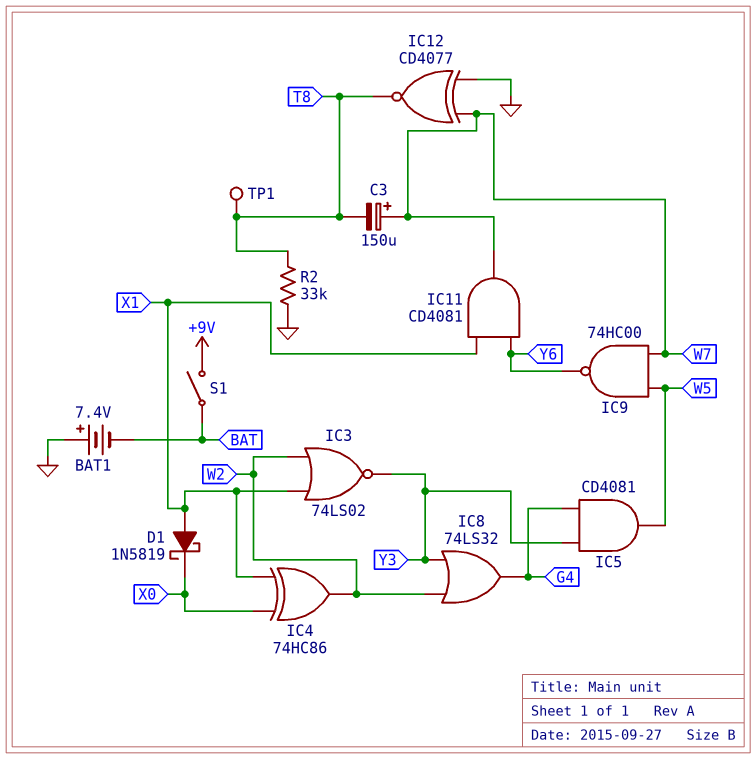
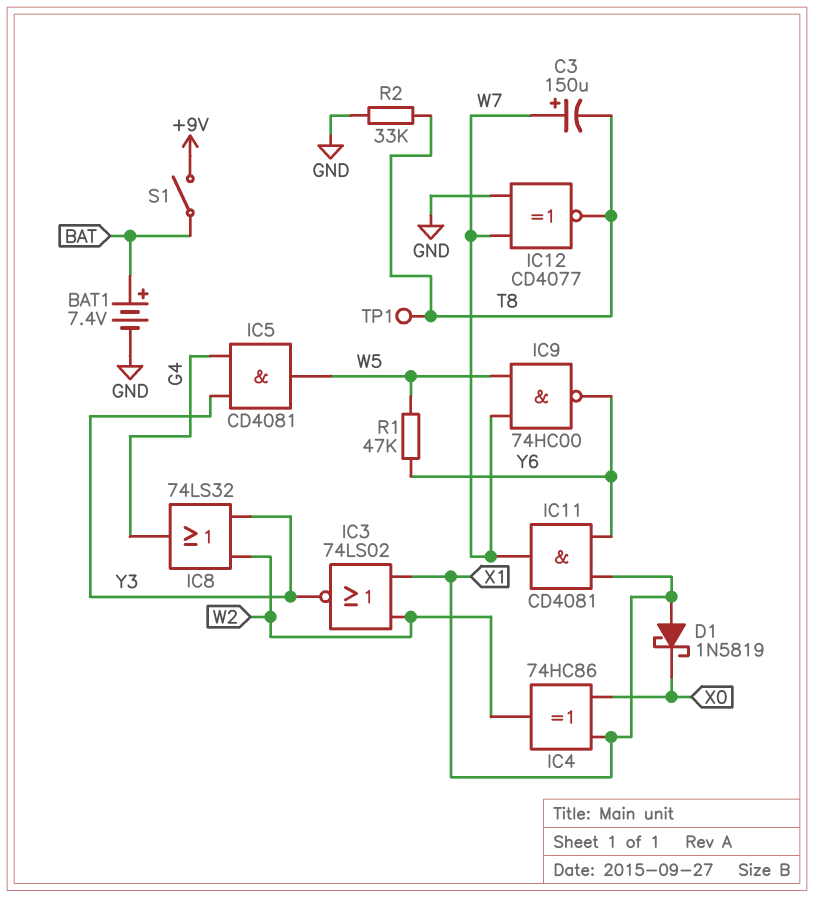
BAT1: 7.4V (plus GND, minus BAT) -> 7.4V (plus BAT, minus GND)
R1: none -> 47k (W5, Y6)

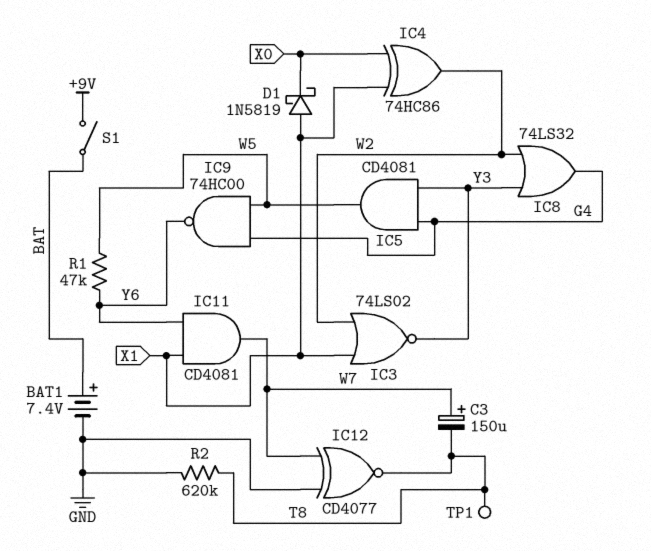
IC9: NAND 74HC00 (in W5, in W7, out Y6) -> NAND 74HC00 (in G4, in W5, out Y6)
R2: 33k (GND, T8) -> 620k (GND, T8)

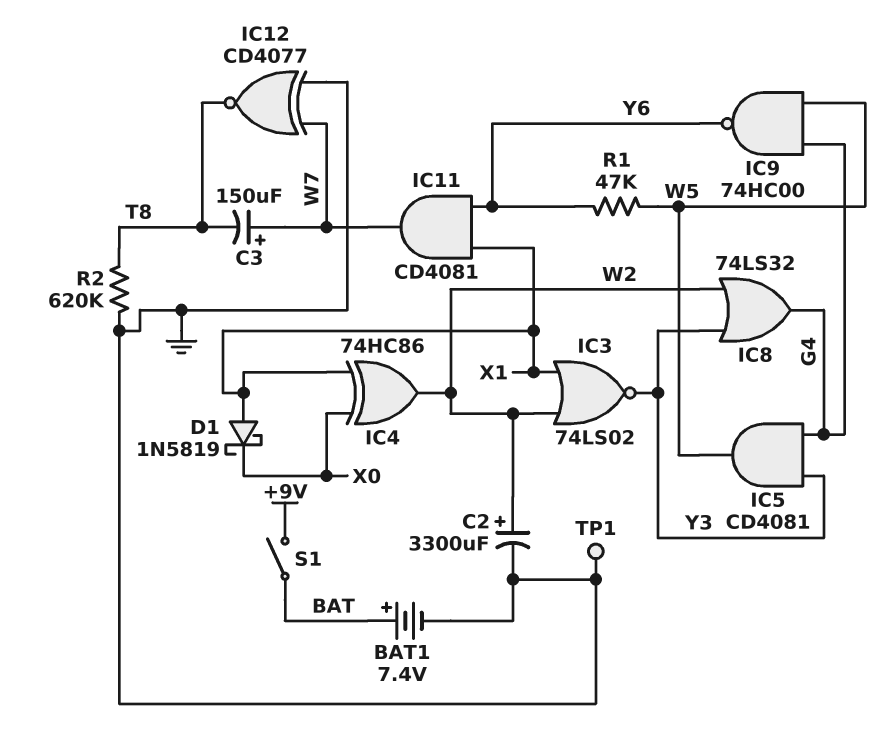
C2: none -> 3300uF (plus W2, minus GND)
TP1: test point (T8) -> test point (GND)

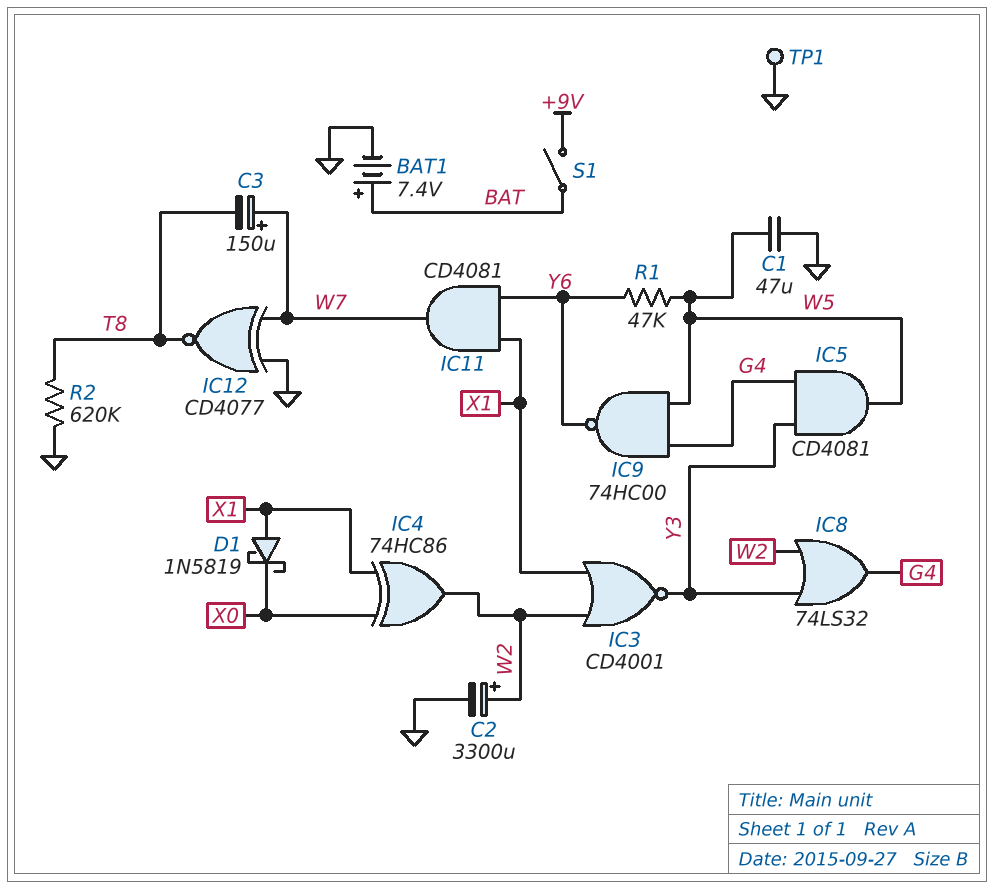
C1: none -> 47uF (GND, W5)
IC3: NOR 74LS02 (in W2, in X1, out Y3) -> NOR CD4001 (in W2, in X1, out Y3)

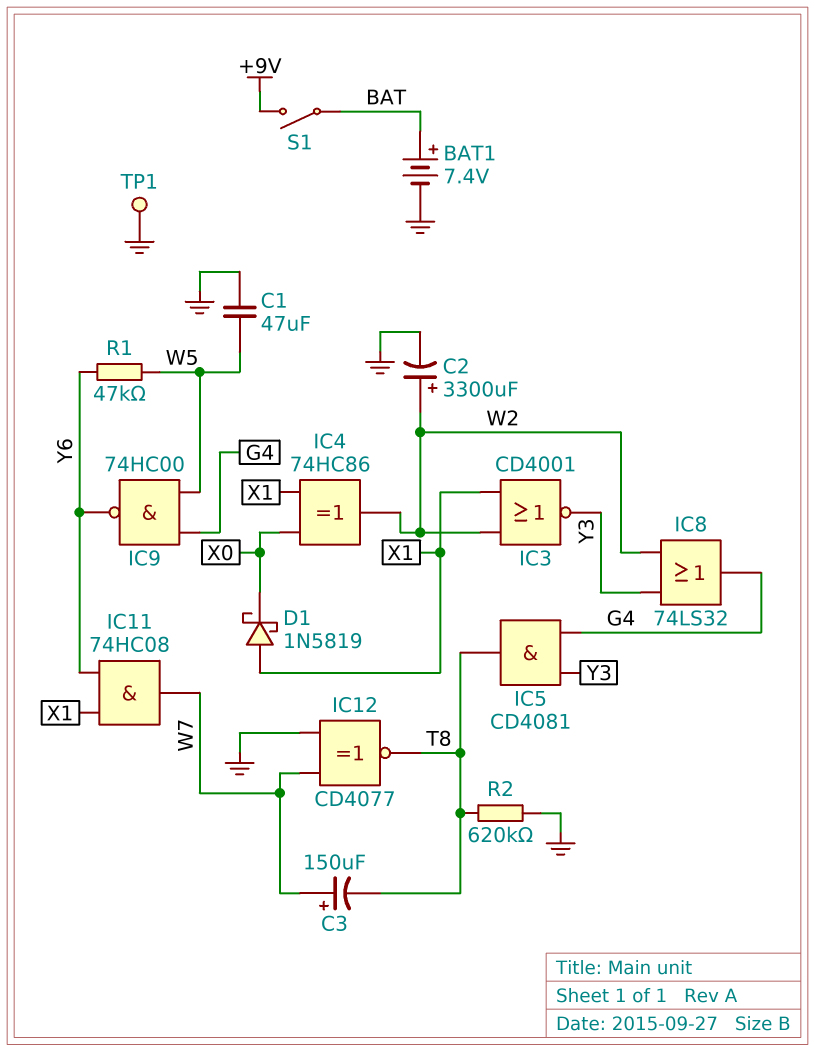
IC5: AND CD4081 (in G4, in Y3, out W5) -> AND CD4081 (in G4, in Y3, out T8)
IC11: AND CD4081 (in X1, in Y6, out W7) -> AND 74HC08 (in X1, in Y6, out W7)

